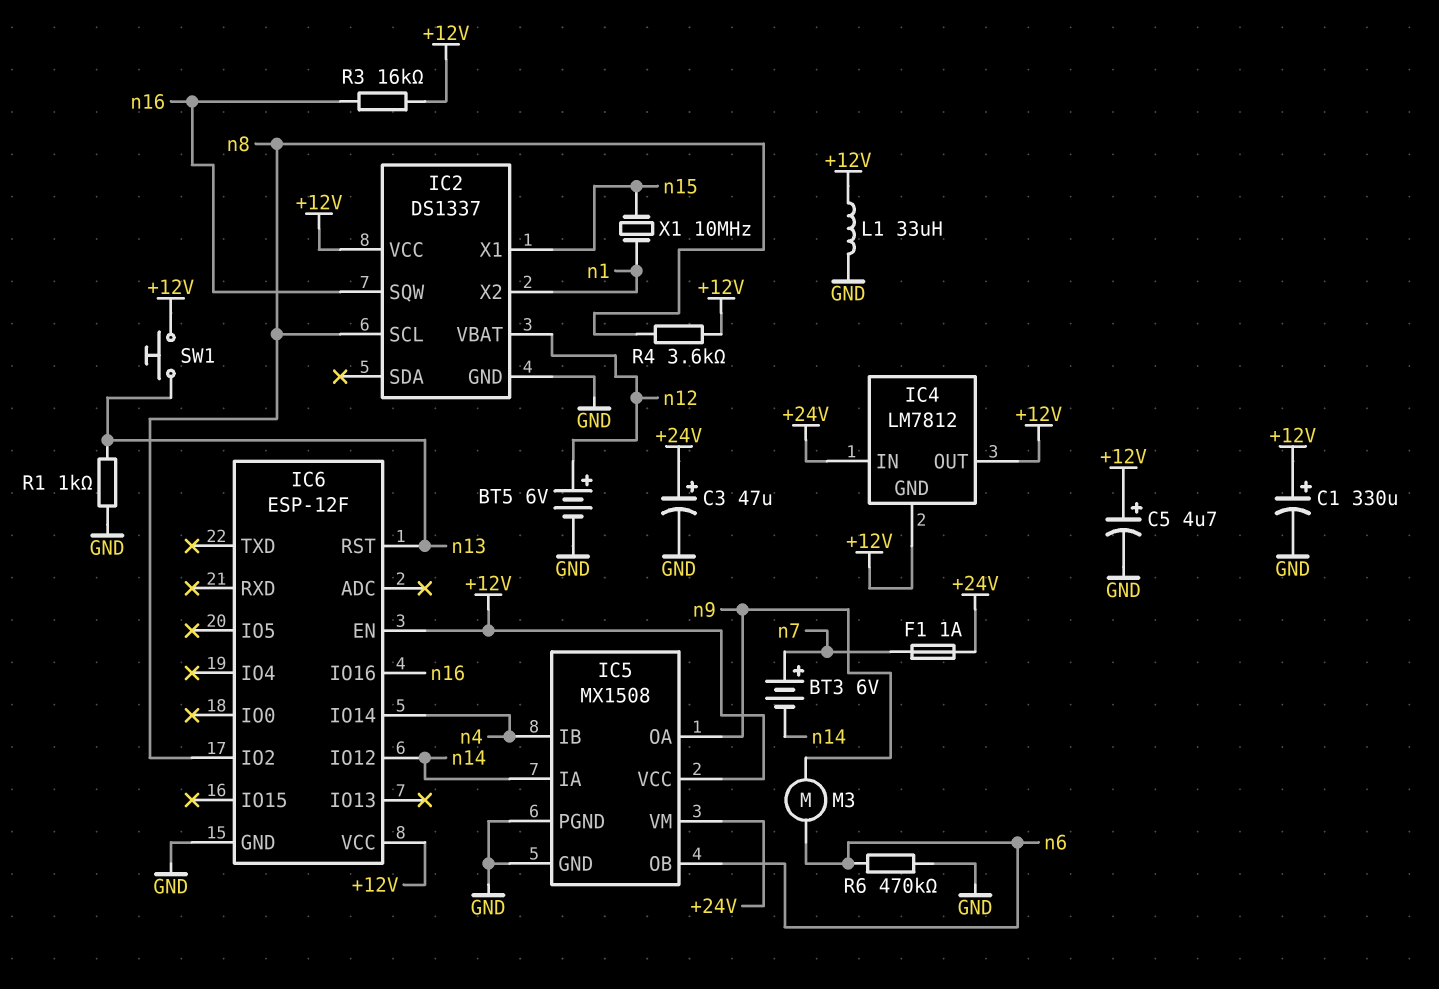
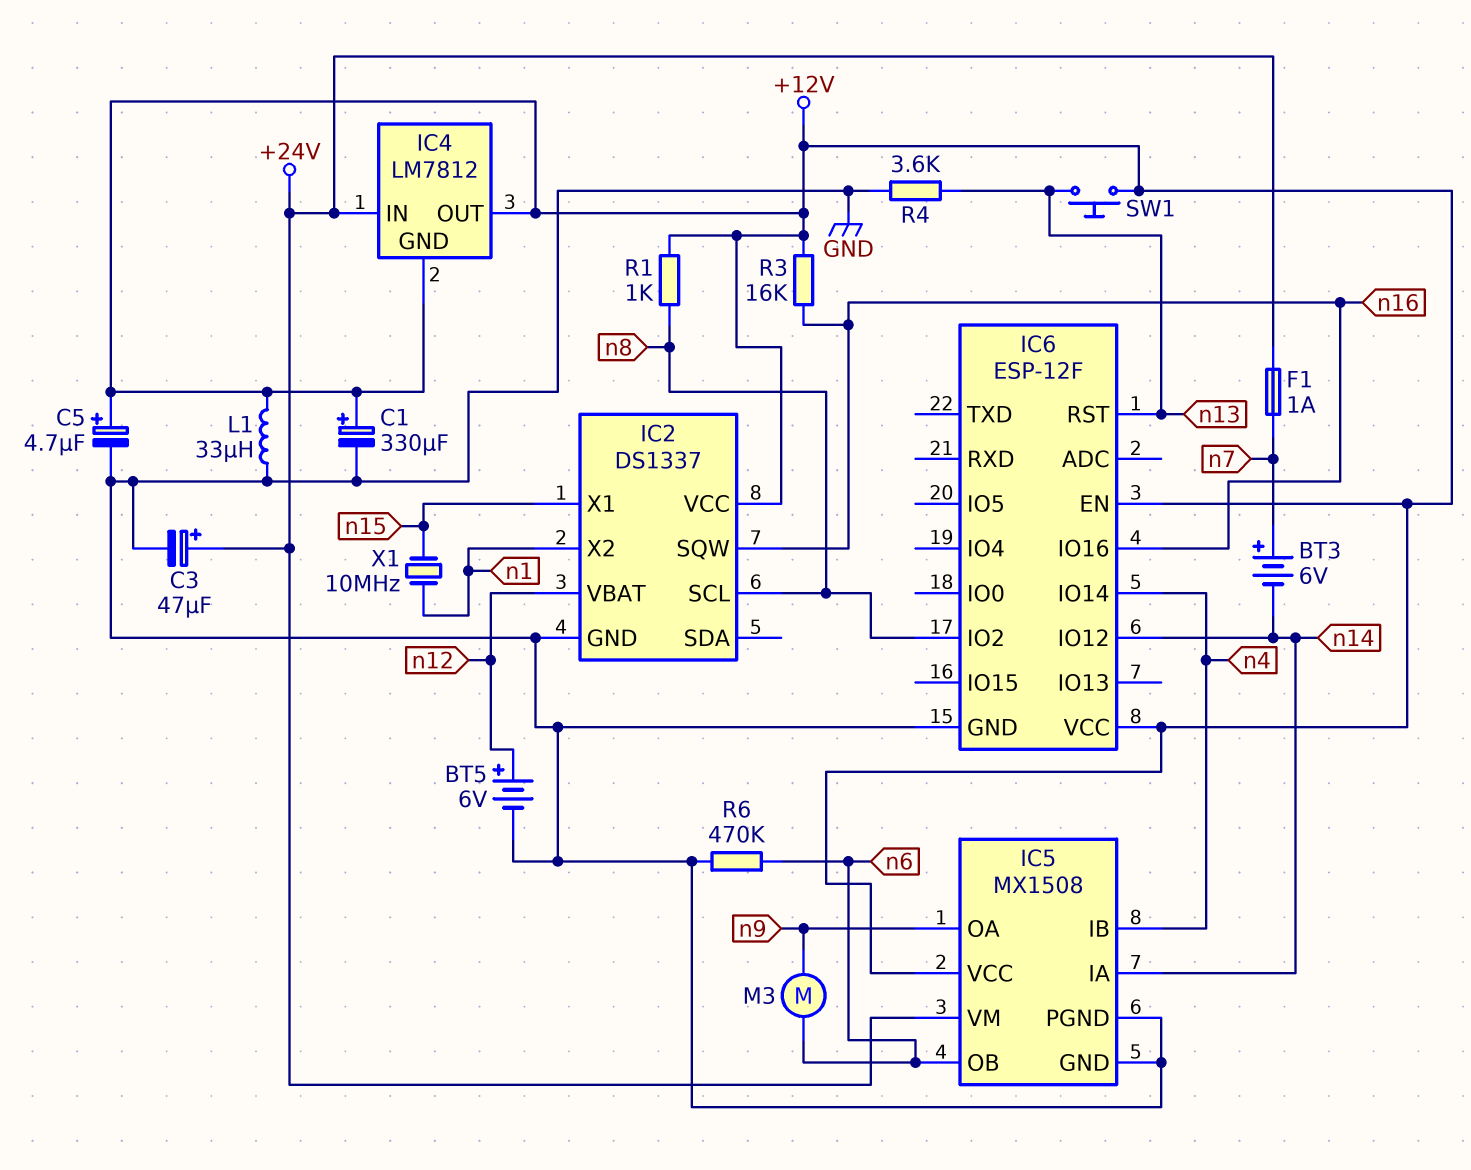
R1: 1k (GND, n13) -> 1k (+12V, n8)
R4: 3.6k (+12V, n8) -> 3.6k (GND, n13)

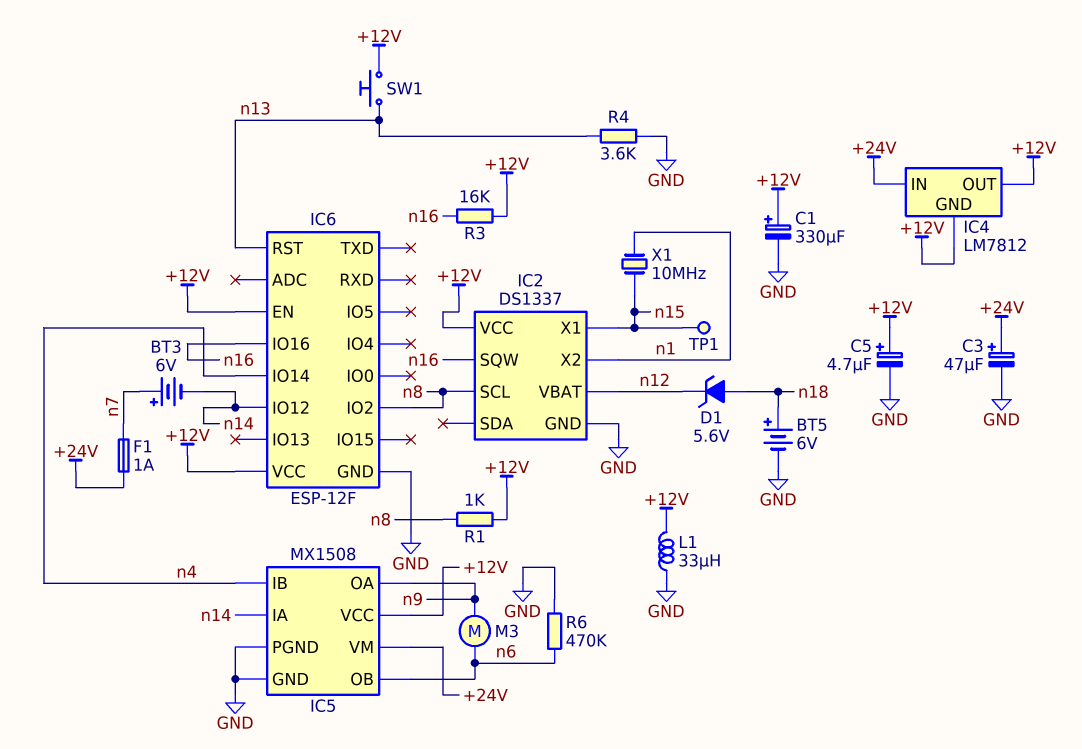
BT5: 6V (plus n12, minus GND) -> 6V (plus n18, minus GND)
D1: none -> zener 5.6V (A n18, K n12)
TP1: none -> test point (n15)

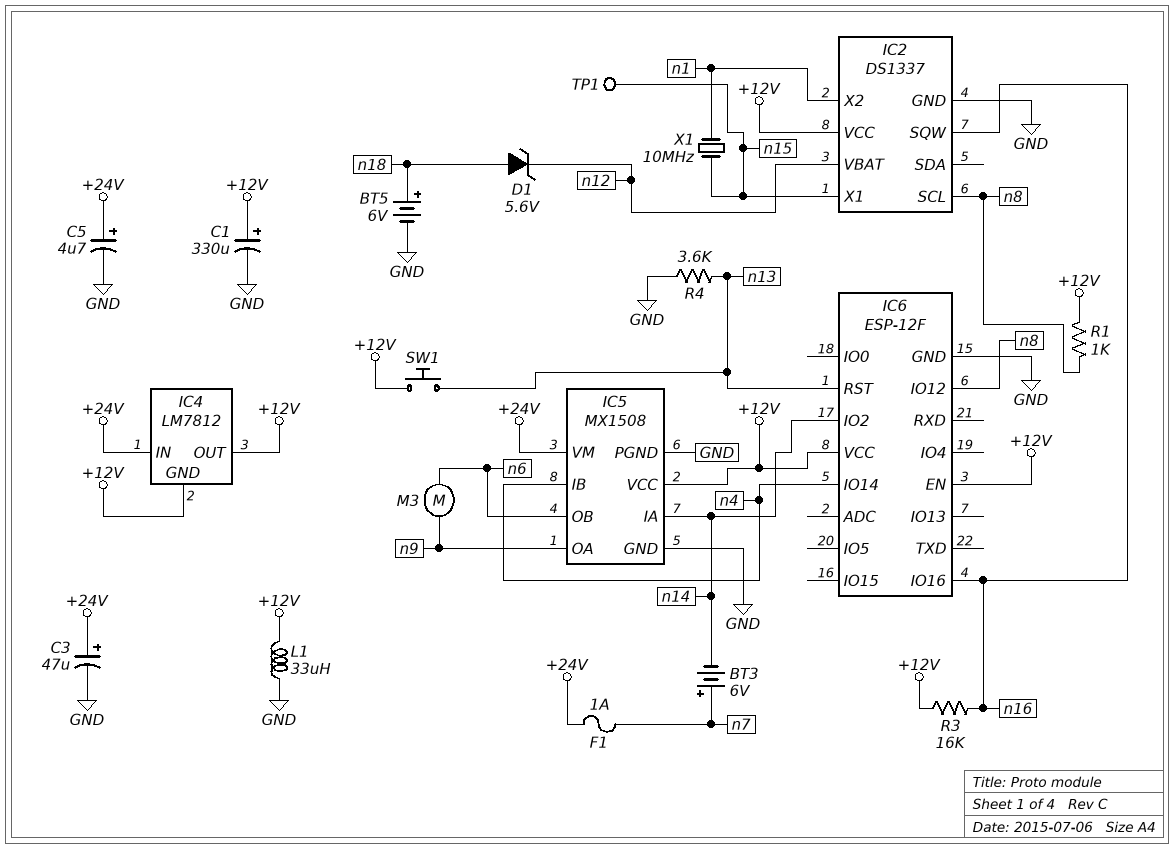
C5: 4.7uF (plus +12V, minus GND) -> 4.7uF (plus +24V, minus GND)
IC6 pin IO2: n8 -> n14
IC6 pin IO12: n14 -> n8
R6: 470k (GND, n6) -> none

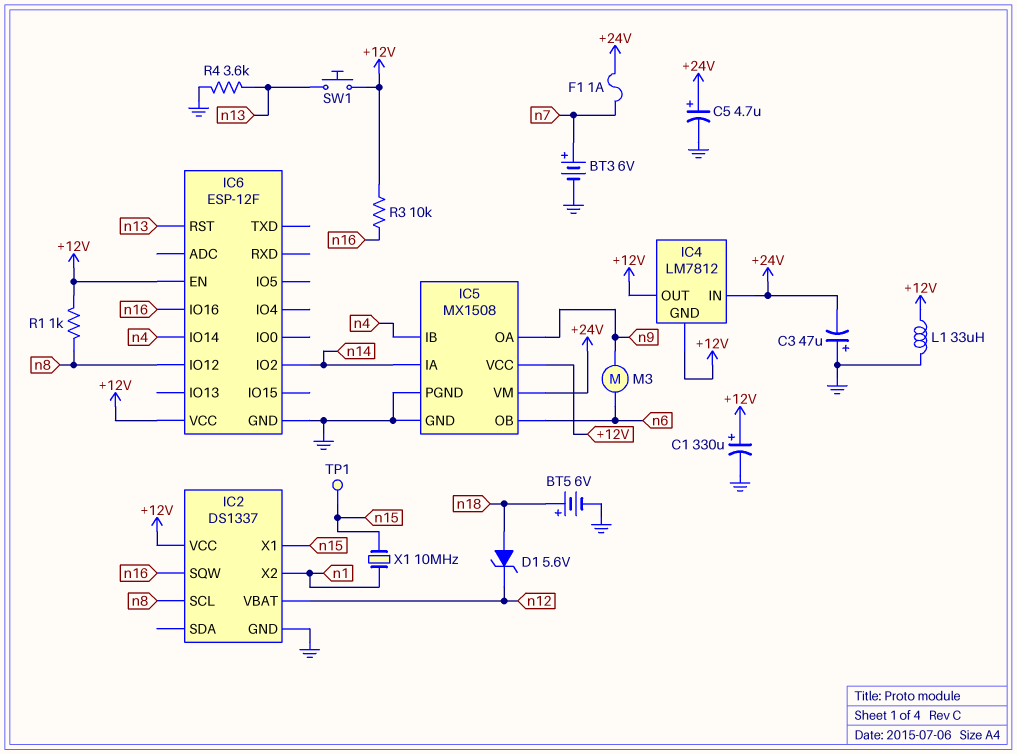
BT3: 6V (plus n7, minus n14) -> 6V (plus n7, minus GND)
C3: 47uF (plus +24V, minus GND) -> 47uF (plus GND, minus +24V)
R3: 16k (+12V, n16) -> 10k (+12V, n16)

